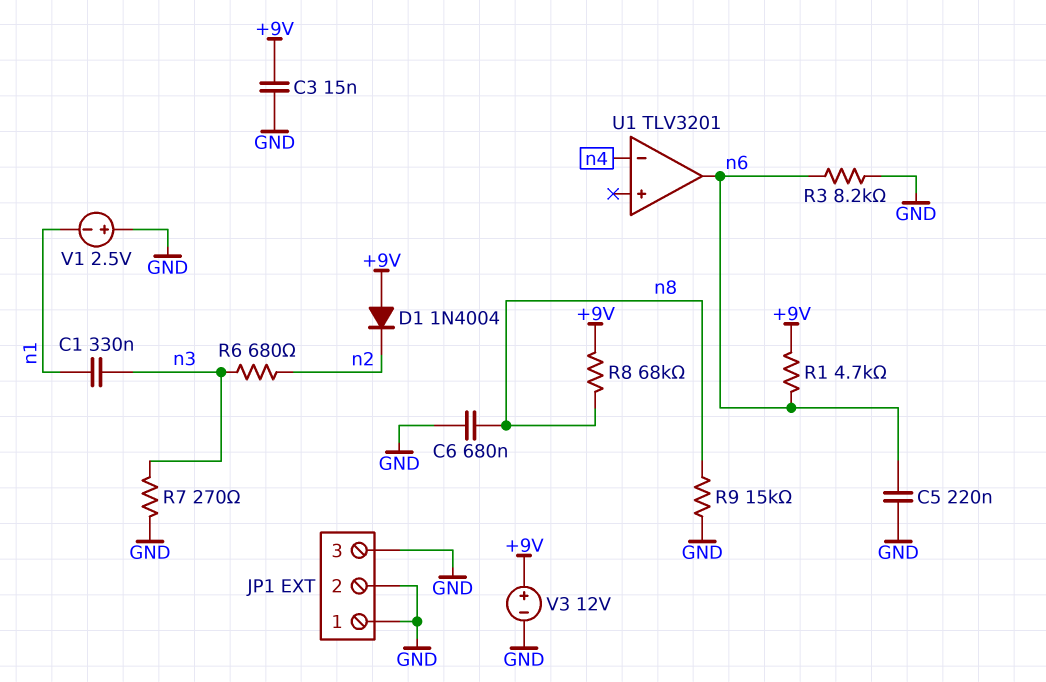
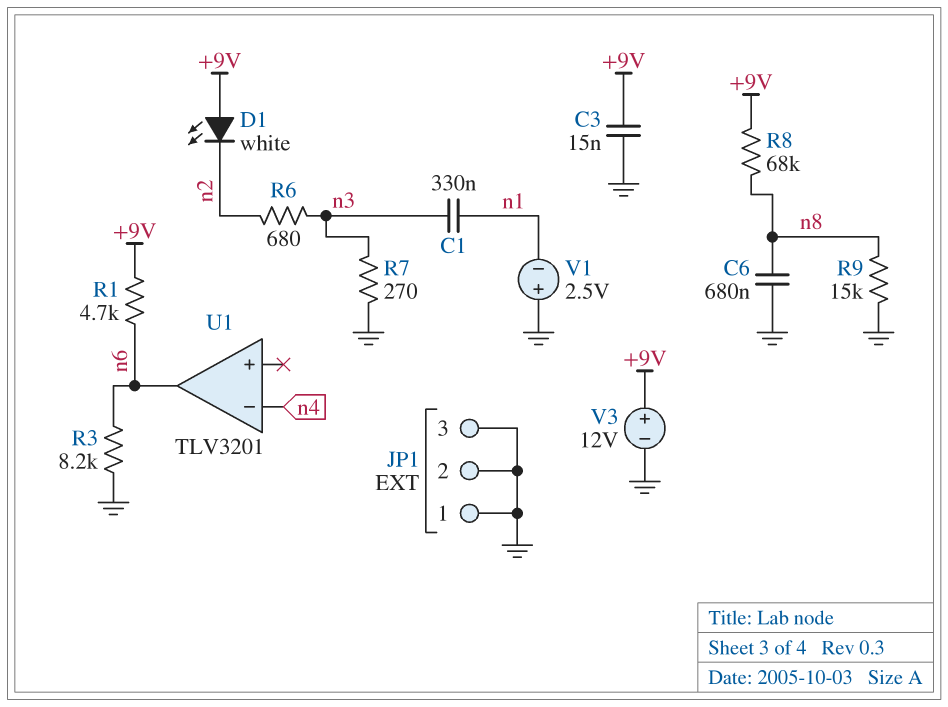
C5: 220nF (GND, n6) -> none
D1: diode 1N4004 (A +9V, K n2) -> LED white (A +9V, K n2)

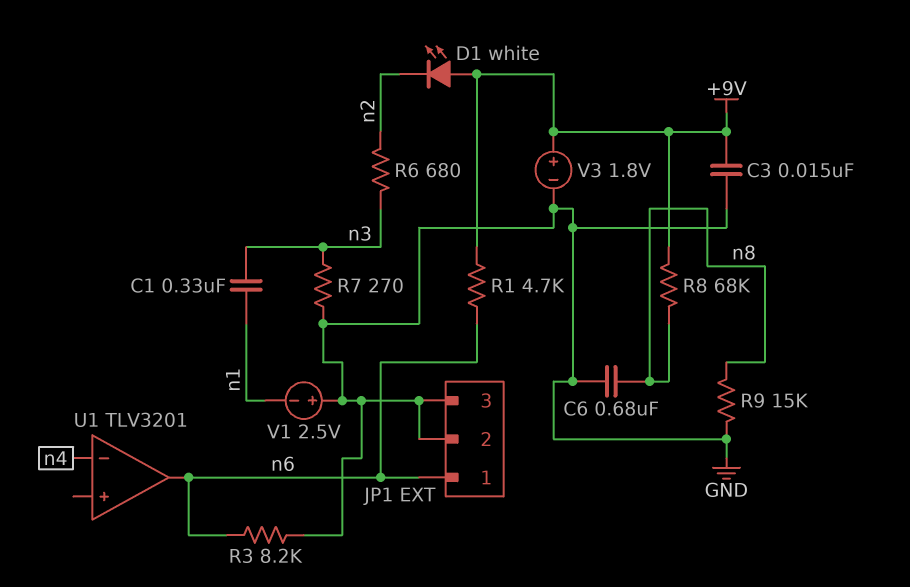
JP1 pin 1: GND -> n6
V3: 12V (plus +9V, minus GND) -> 1.8V (plus +9V, minus GND)

